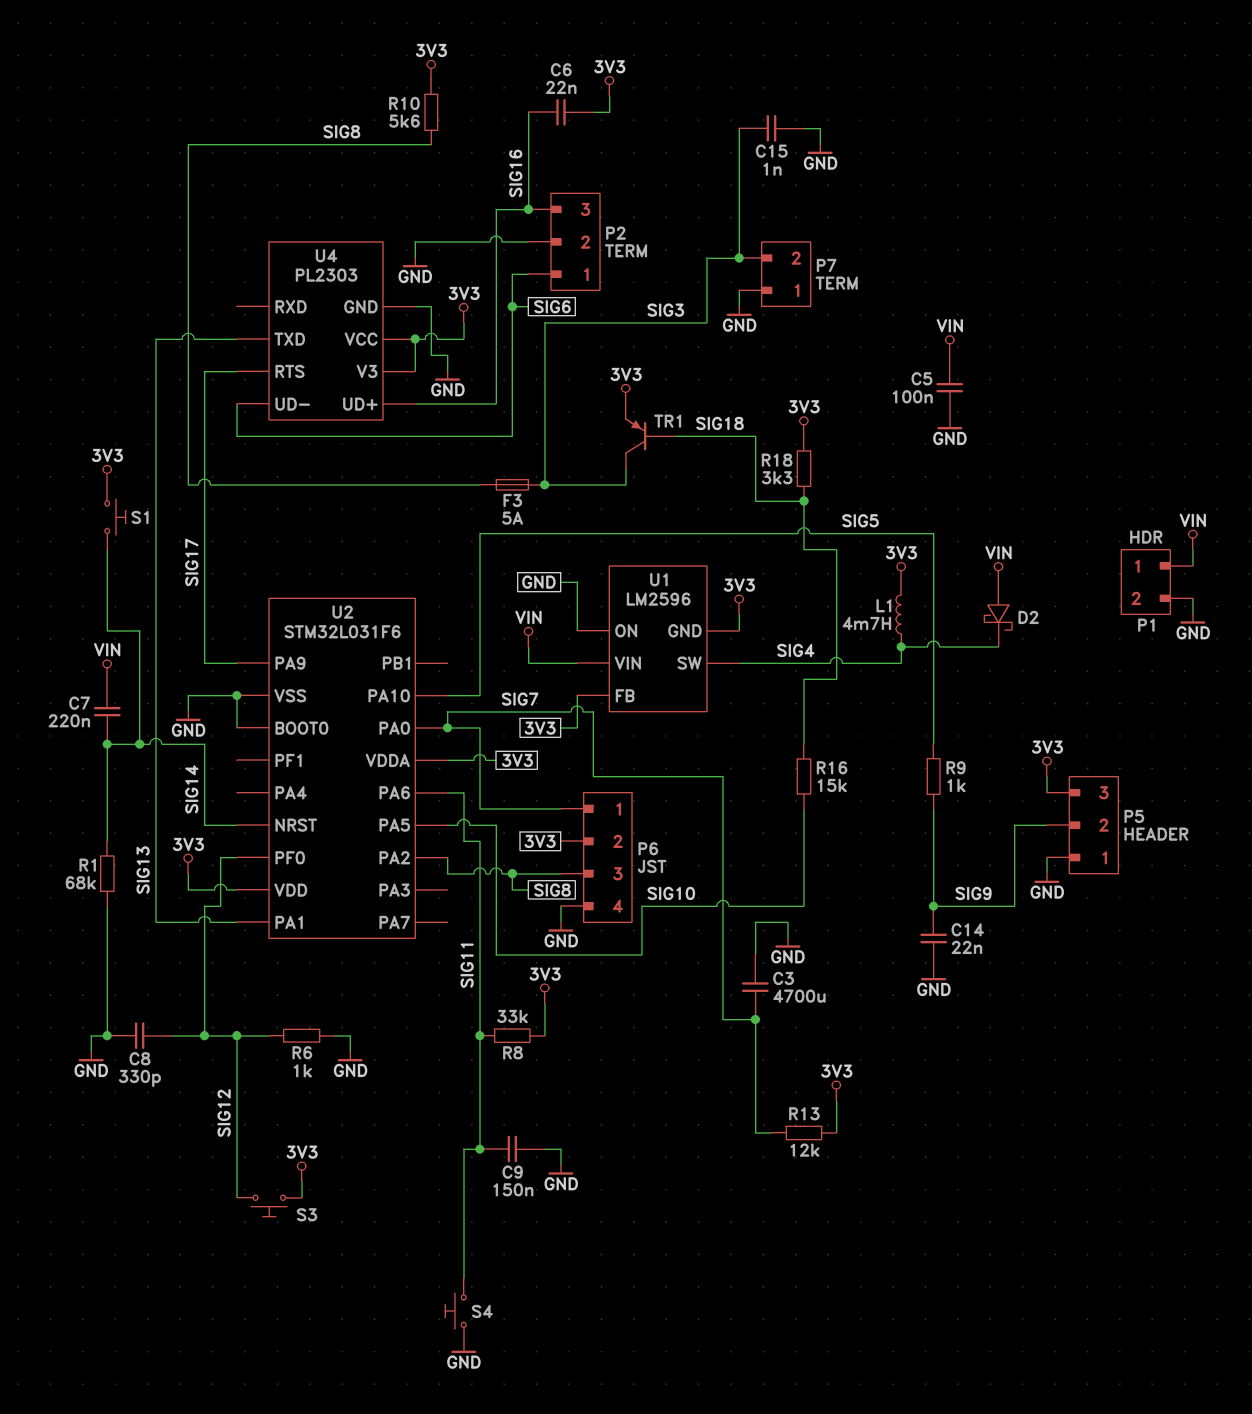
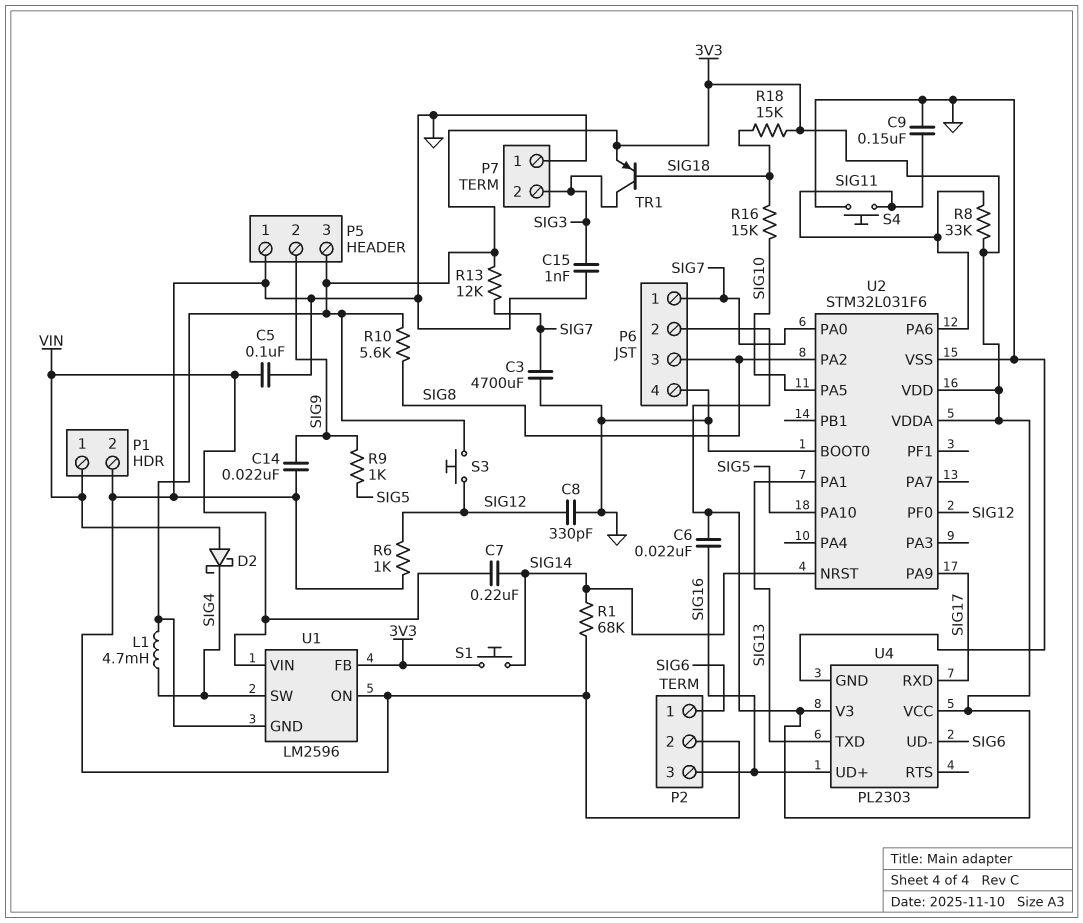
F3: 5A (SIG3, SIG8) -> none
R18: 3.3k (3V3, SIG18) -> 15k (3V3, SIG18)
U4 pin RTS: SIG17 -> none
U4 pin RXD: none -> SIG17

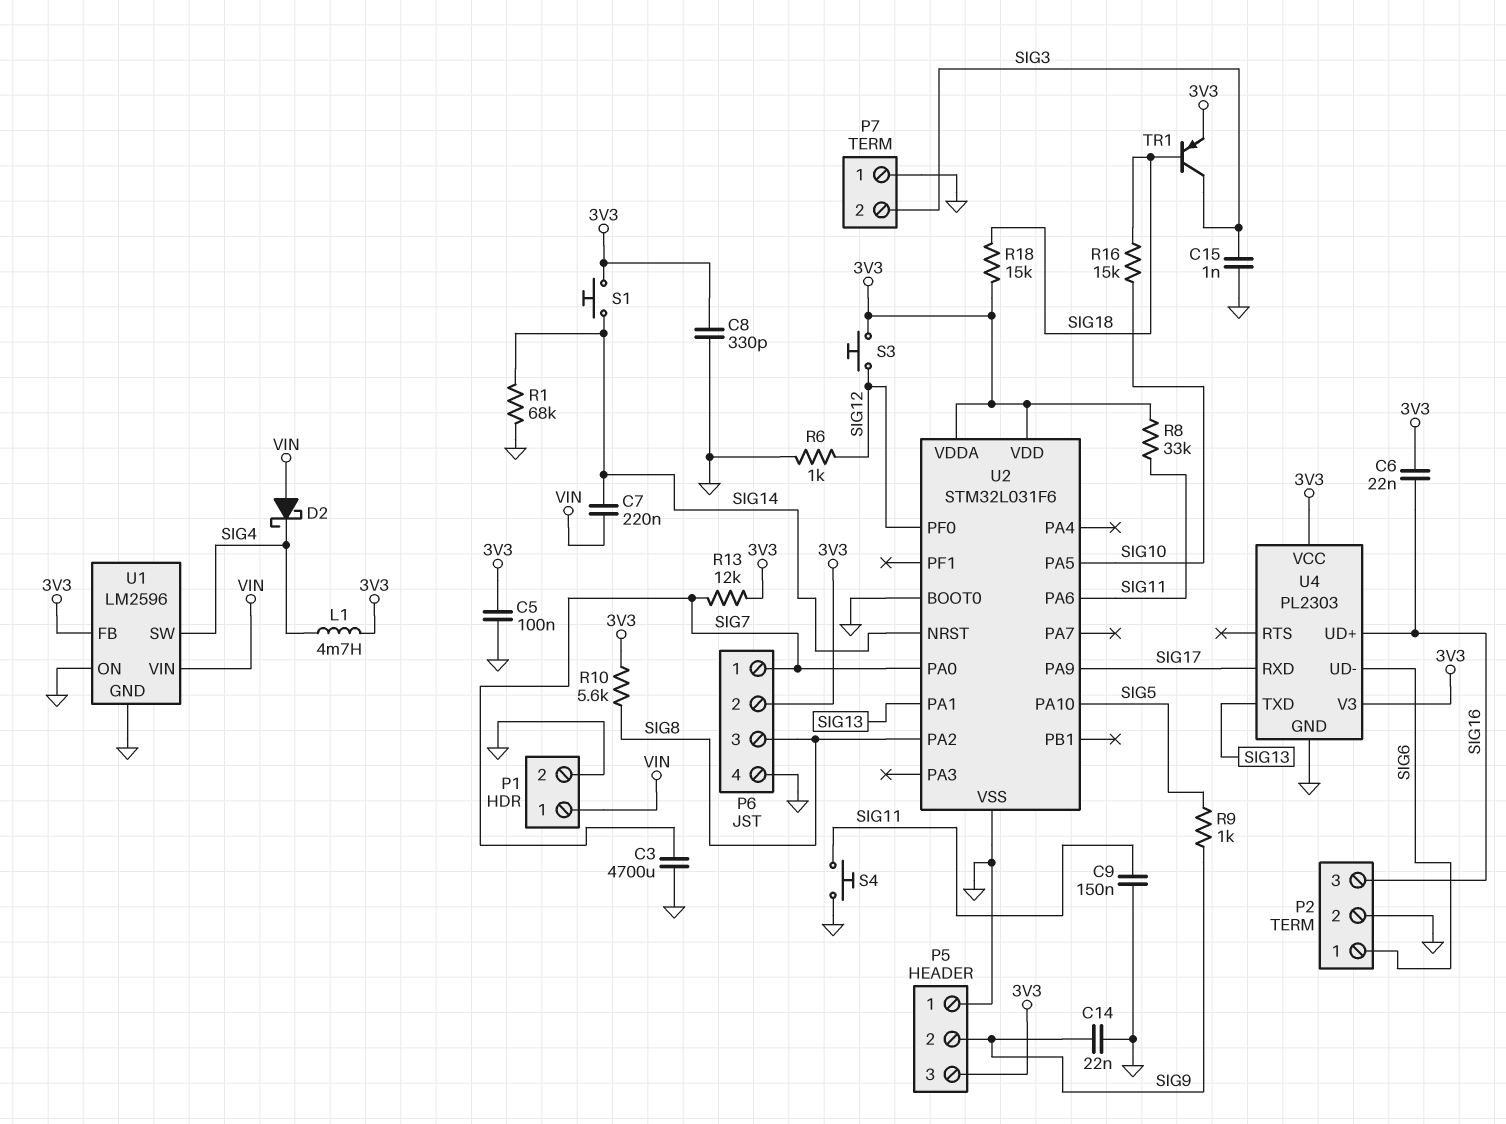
C5: 100nF (GND, VIN) -> 100nF (3V3, GND)
C8: 330pF (GND, SIG12) -> 330pF (3V3, GND)
U1 pin GND: 3V3 -> GND

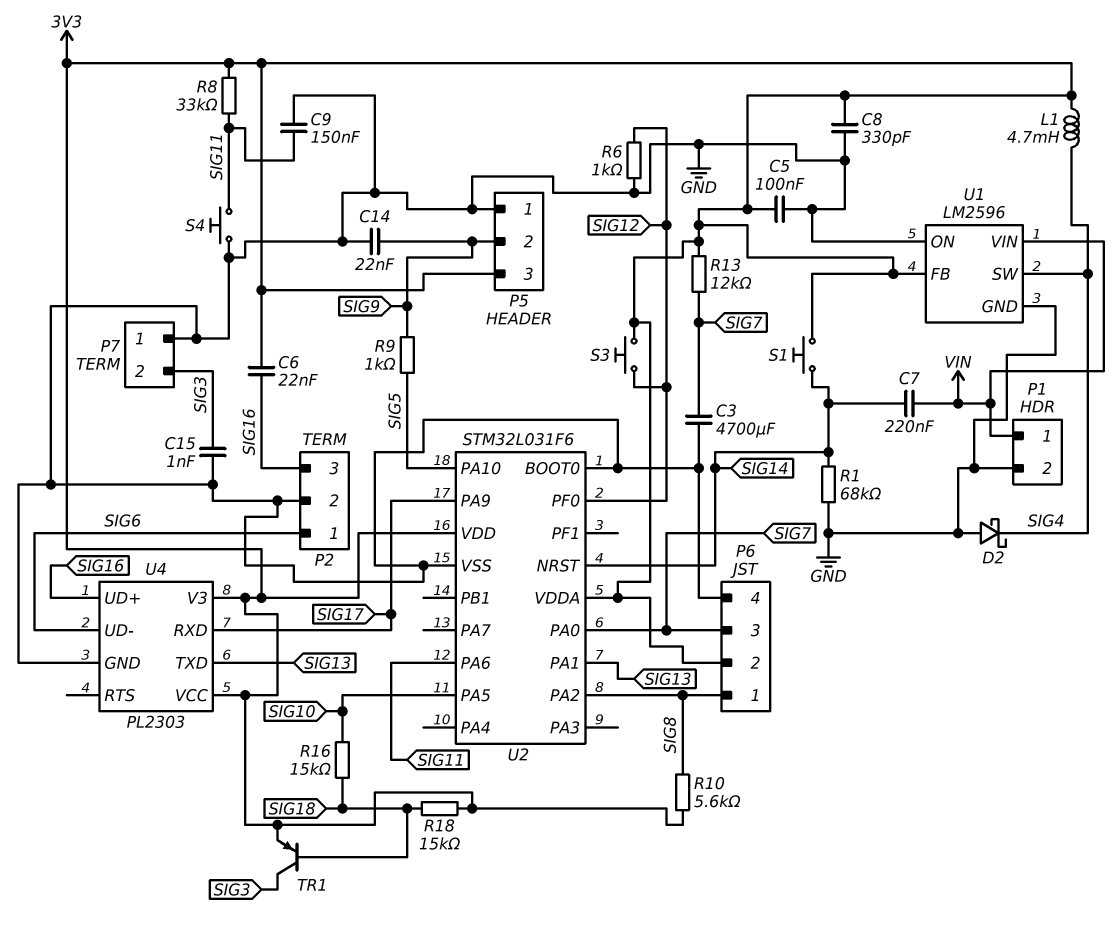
D2: schottky (A VIN, K SIG4) -> schottky (A GND, K SIG4)
P6 pin 1: SIG7 -> SIG8
P6 pin 3: SIG8 -> SIG7

